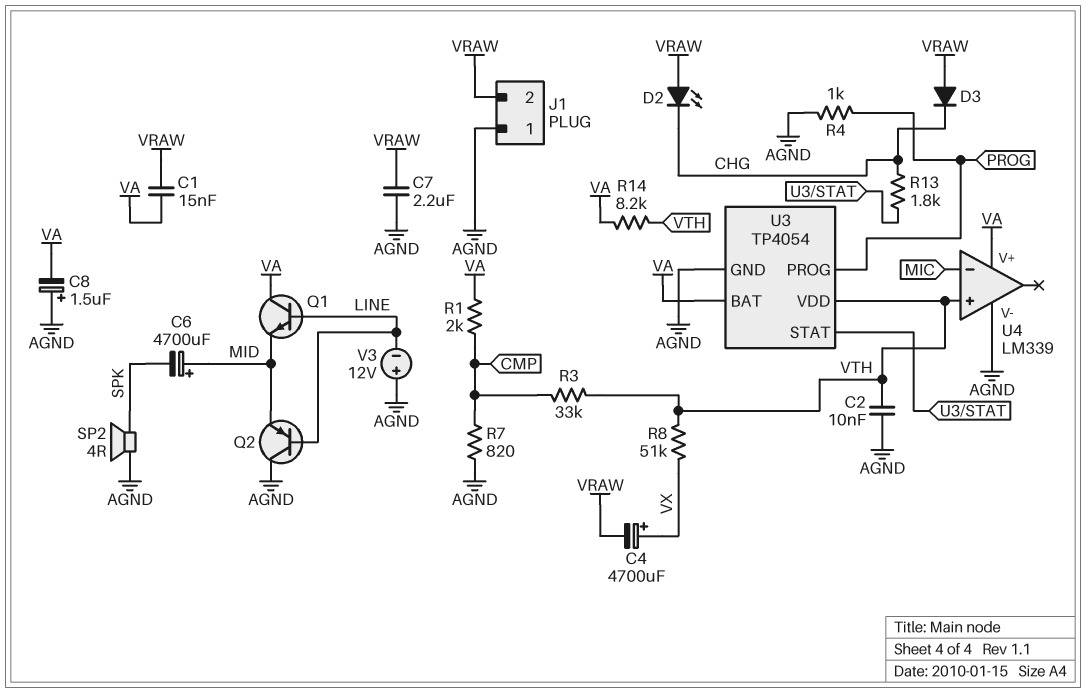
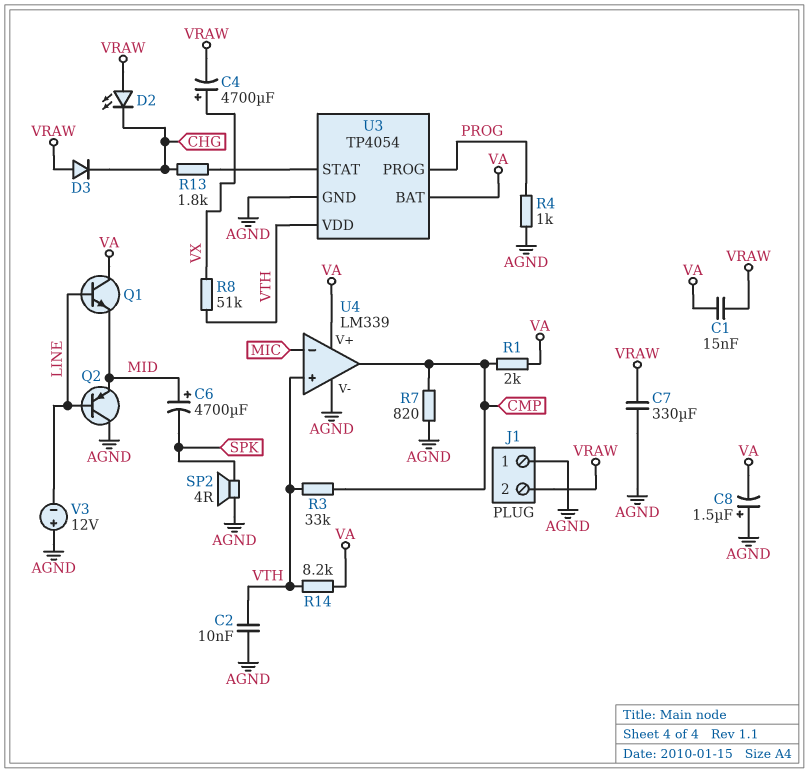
C7: 2.2uF (AGND, VRAW) -> 330uF (AGND, VRAW)
U4 pin out: none -> CMP

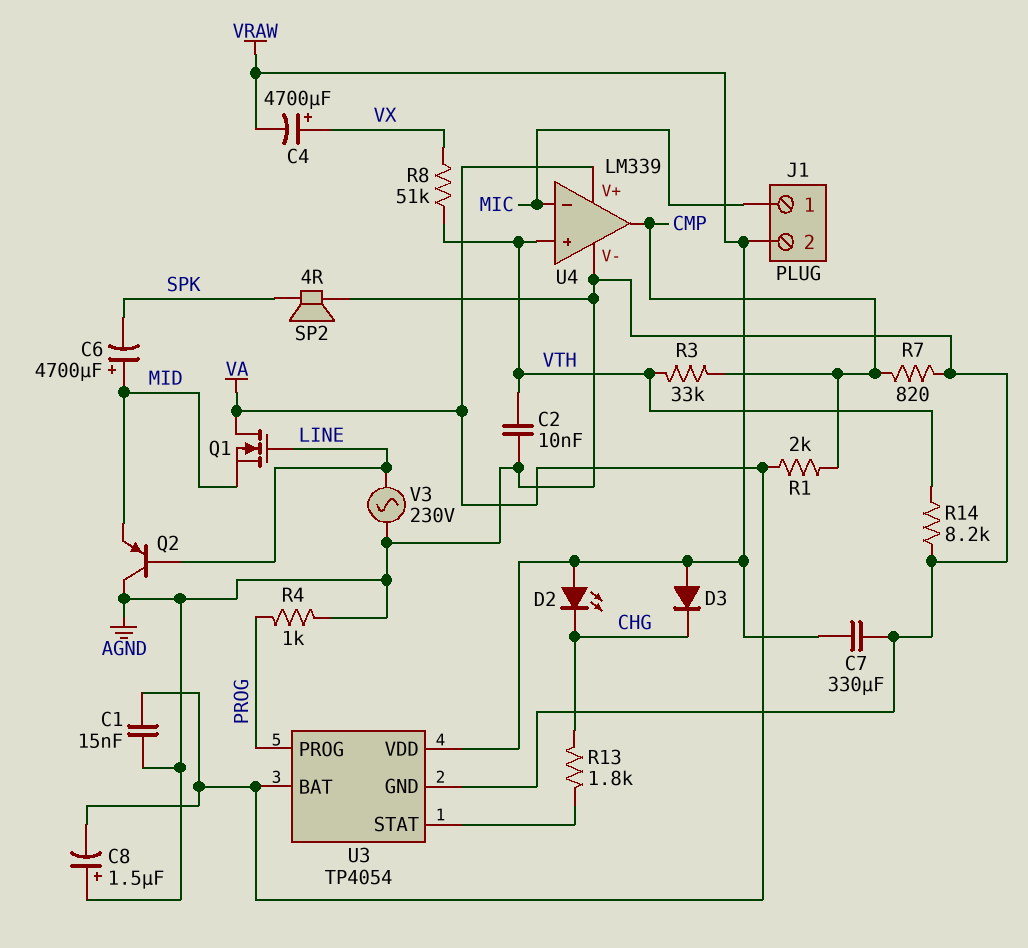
C1: 15nF (VA, VRAW) -> 15nF (AGND, VA)
J1 pin 1: AGND -> MIC
Q1: NPN (B LINE, C VA, E MID) -> NMOS (G LINE, D VA, S MID)
R14: 8.2k (VA, VTH) -> 8.2k (AGND, VTH)
U3 pin VDD: VTH -> VRAW
V3: 12V (plus AGND, minus LINE) -> AC 230V (AGND, LINE)

